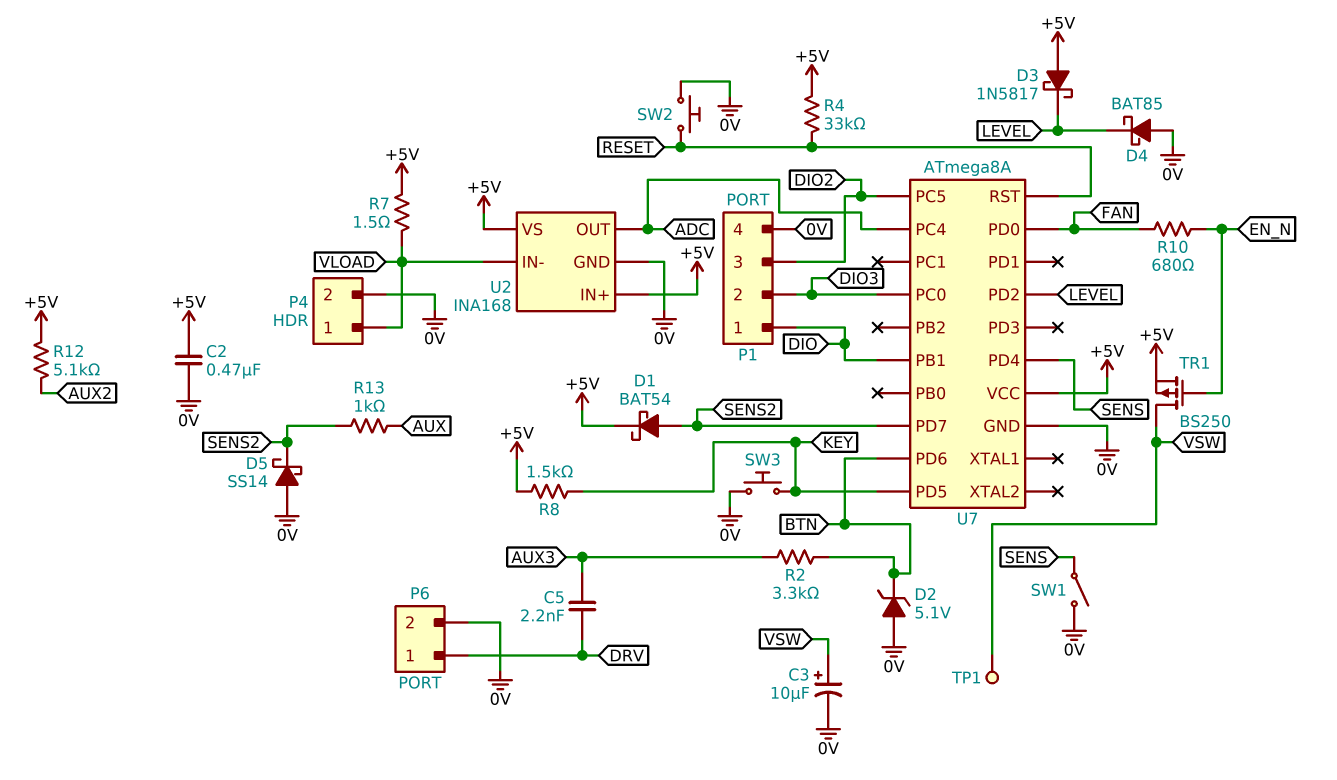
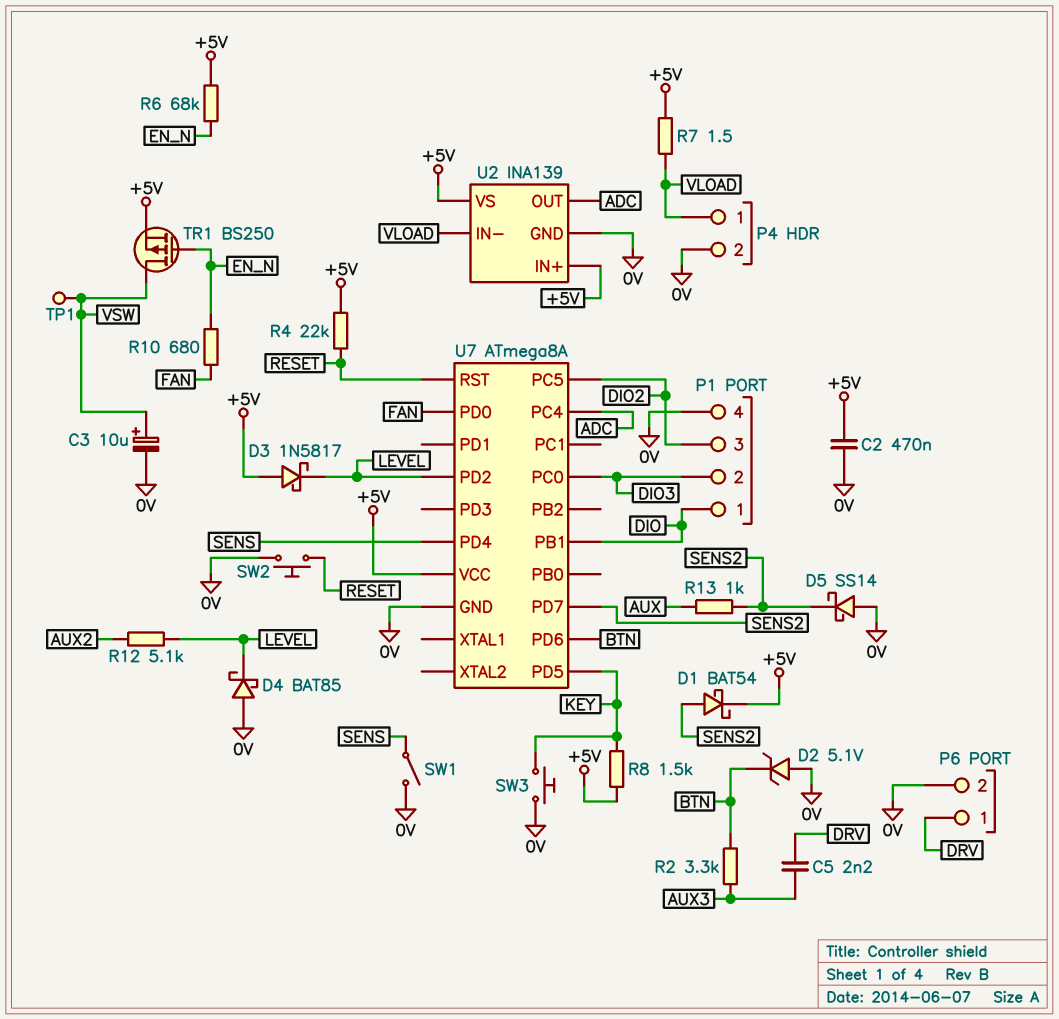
R4: 33k (+5V, RESET) -> 22k (+5V, RESET)
R6: none -> 68k (+5V, EN_N)
R12: 5.1k (+5V, AUX2) -> 5.1k (AUX2, LEVEL)
U2: INA168 -> INA139

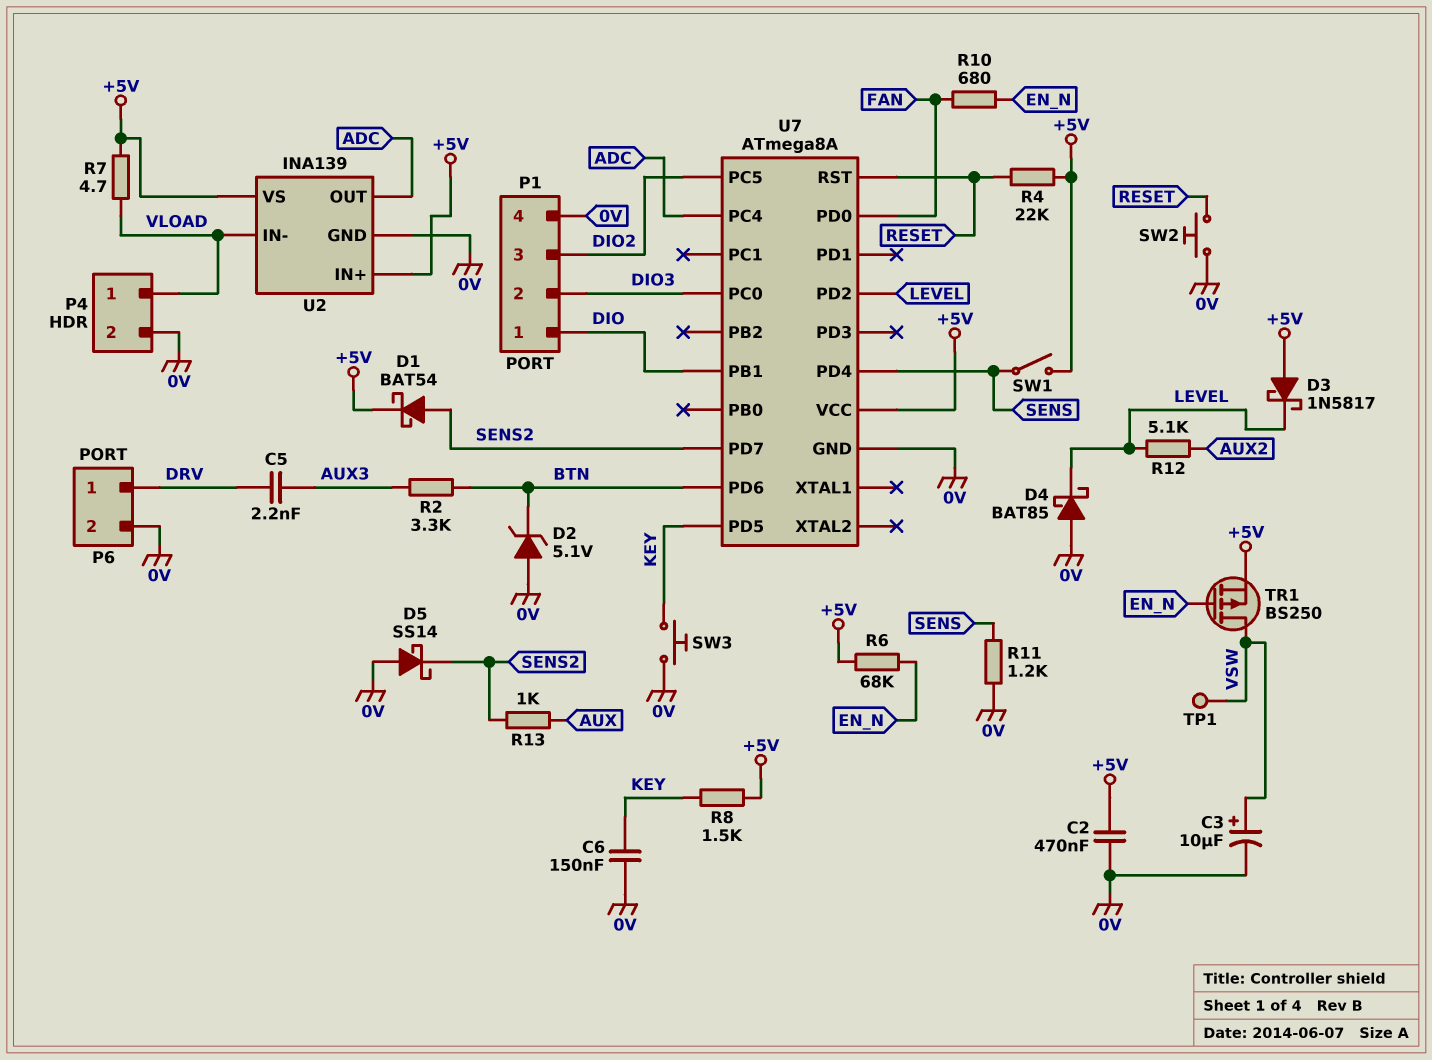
C6: none -> 150nF (0V, KEY)
R7: 1.5 (+5V, VLOAD) -> 4.7 (+5V, VLOAD)
R11: none -> 1.2k (0V, SENS)
SW1: switch (0V, SENS) -> switch (+5V, SENS)

